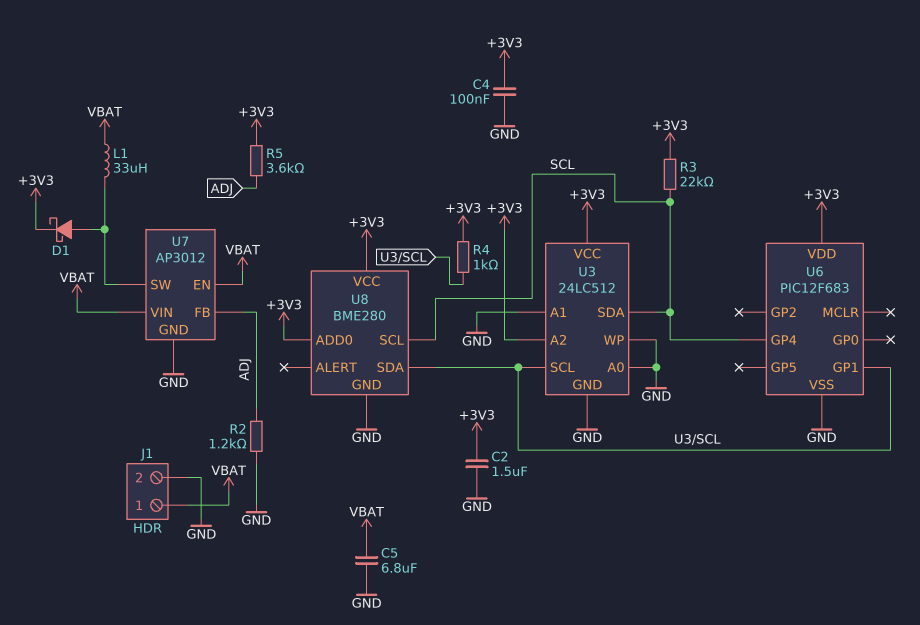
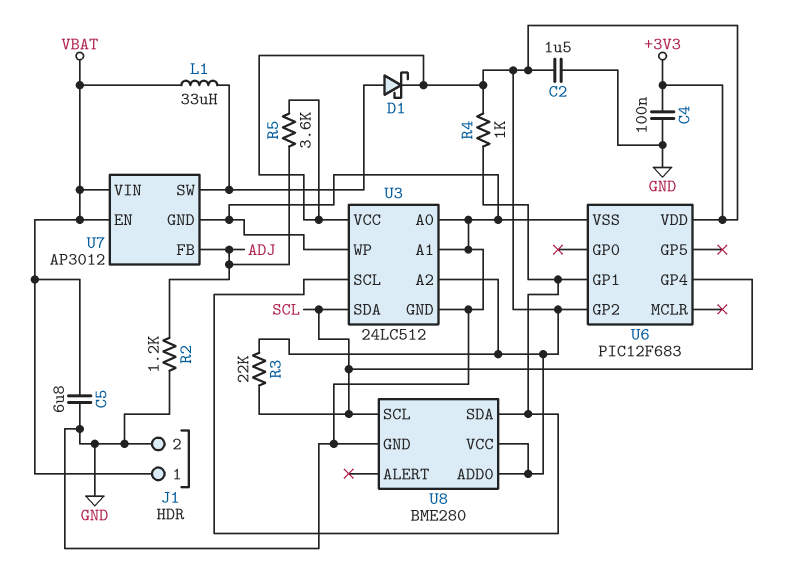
U6 pin GP2: none -> +3V3

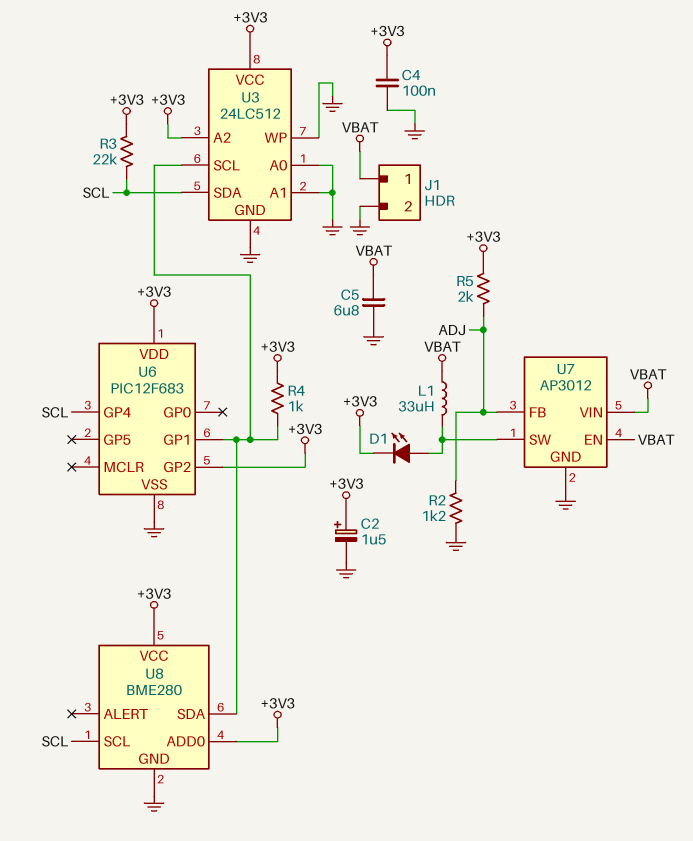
C2: 1.5uF (+3V3, GND) -> 1.5uF (plus +3V3, minus GND)
D1: schottky (A U7/SW, K +3V3) -> LED (A U7/SW, K +3V3)
R5: 3.6k (+3V3, ADJ) -> 2k (+3V3, ADJ)

